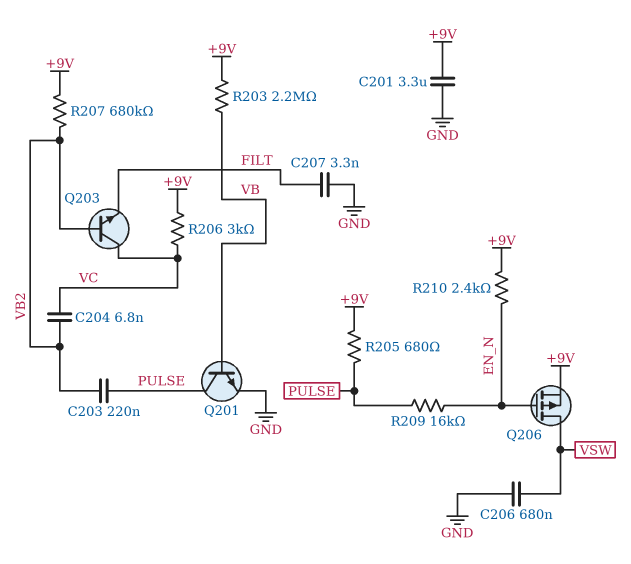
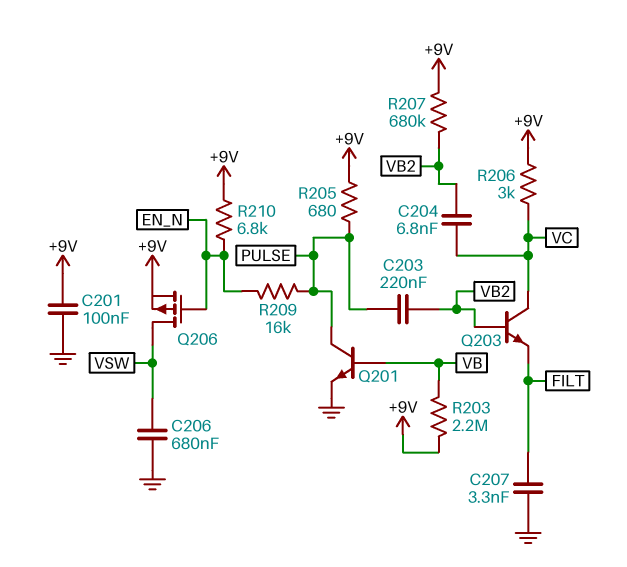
C201: 3.3uF (+9V, GND) -> 100nF (+9V, GND)
R210: 2.4k (+9V, EN_N) -> 6.8k (+9V, EN_N)

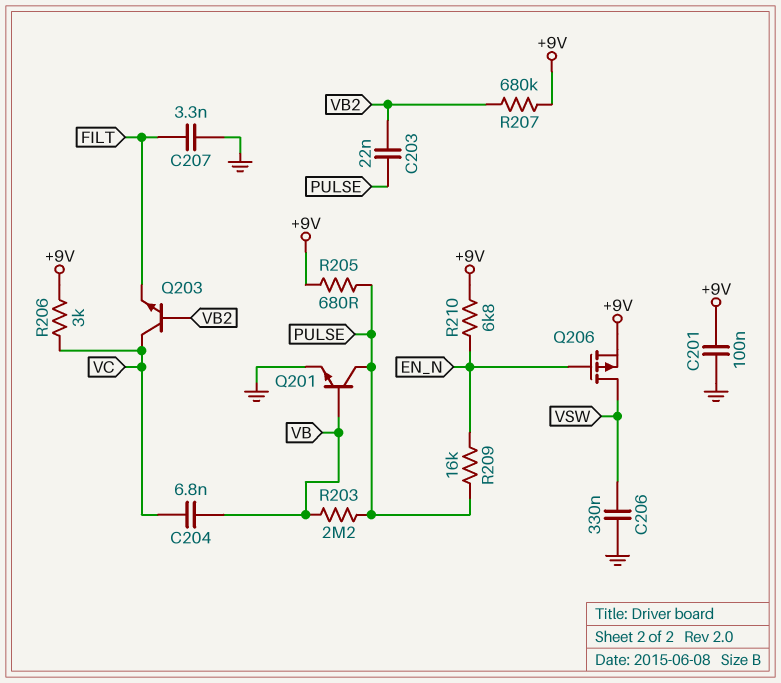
C203: 220nF (PULSE, VB2) -> 22nF (PULSE, VB2)
C204: 6.8nF (VB2, VC) -> 6.8nF (VB, VC)
C206: 680nF (GND, VSW) -> 330nF (GND, VSW)
R203: 2.2M (+9V, VB) -> 2.2M (PULSE, VB)

